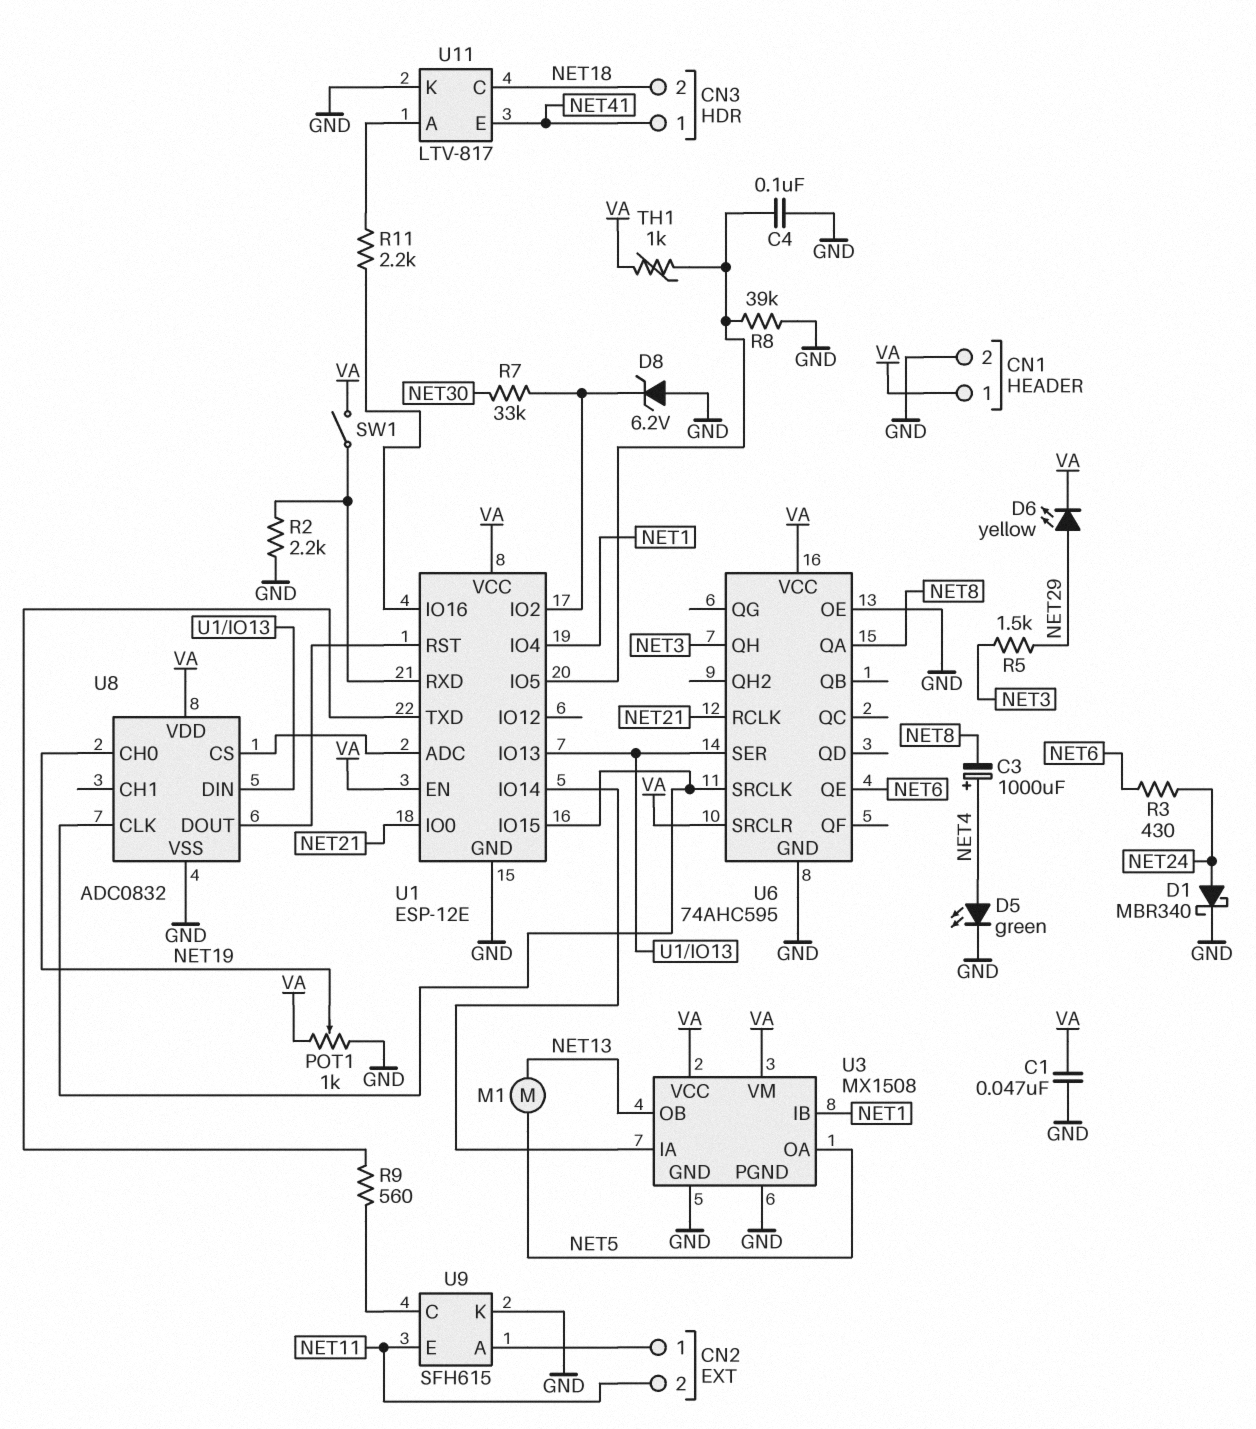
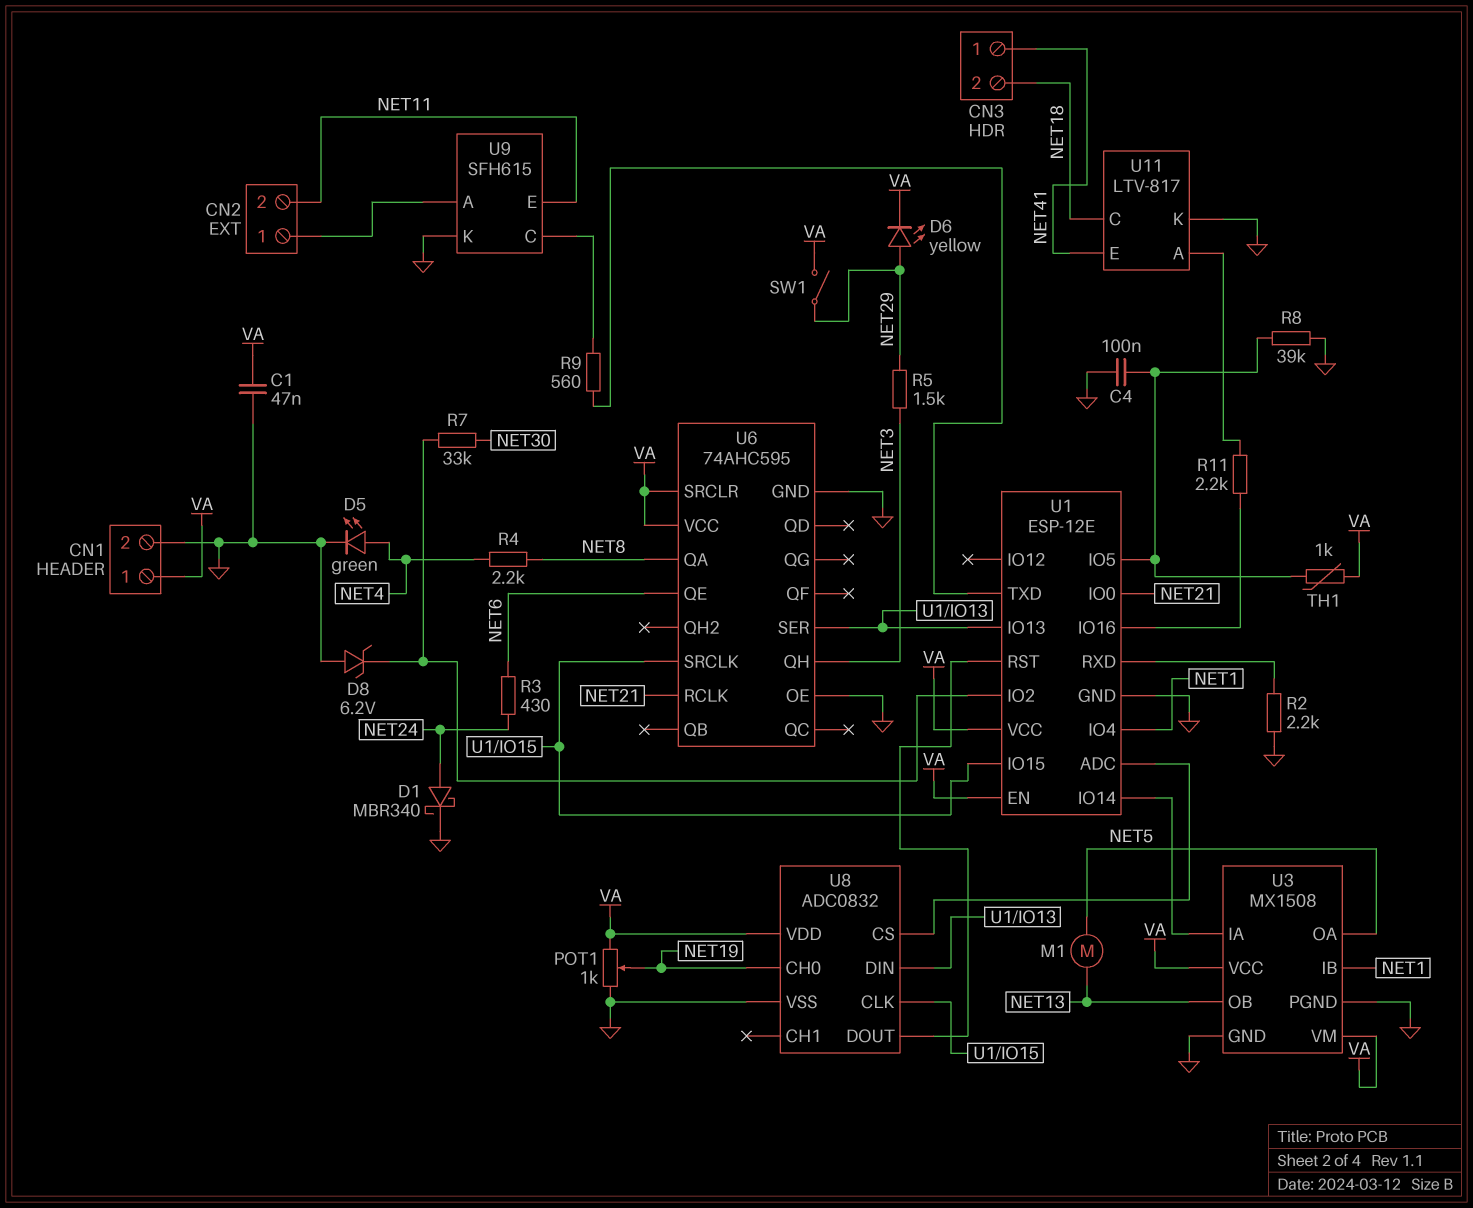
C3: 1000uF (plus NET4, minus NET8) -> none
R4: none -> 2.2k (NET4, NET8)
SW1: switch (U1/RXD, VA) -> switch (NET29, VA)

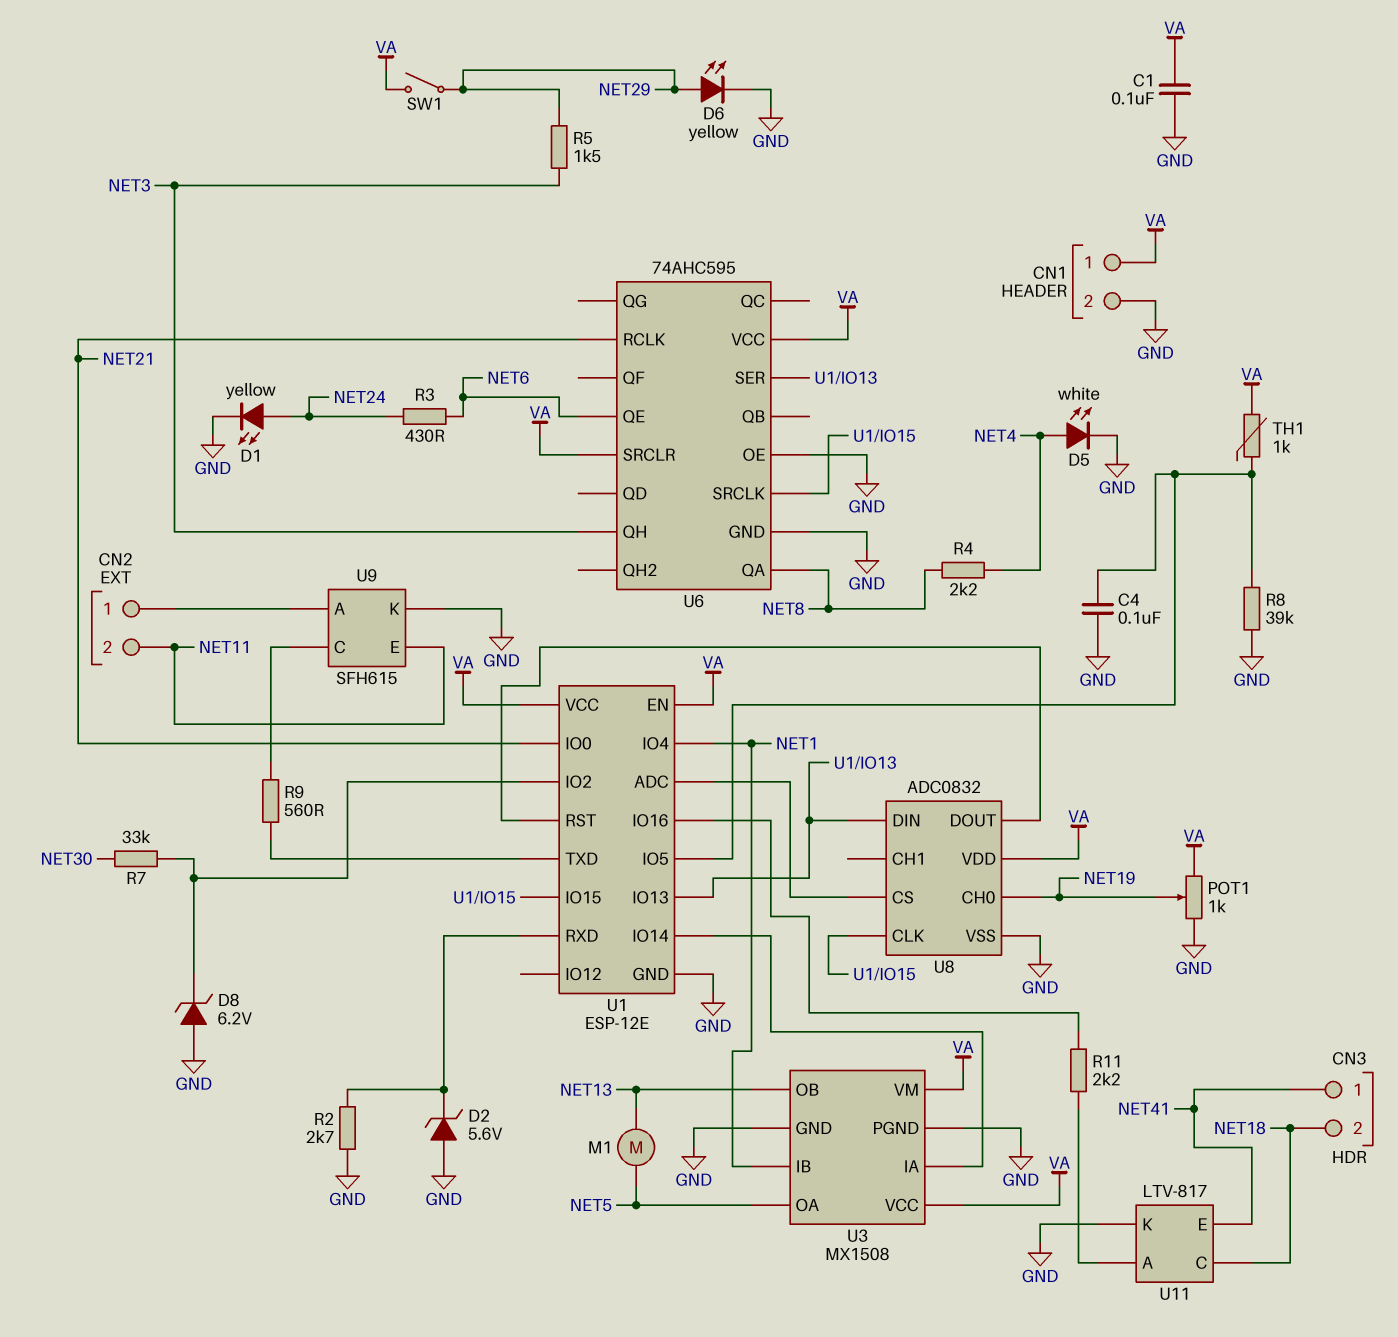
C1: 47nF (GND, VA) -> 100nF (GND, VA)
D1: schottky MBR340 (A NET24, K GND) -> LED yellow (A NET24, K GND)
D2: none -> zener 5.6V (A GND, K U1/RXD)
D5: LED green (A NET4, K GND) -> LED white (A NET4, K GND)
D6: LED yellow (A NET29, K VA) -> LED yellow (A NET29, K GND)
R2: 2.2k (GND, U1/RXD) -> 2.7k (GND, U1/RXD)

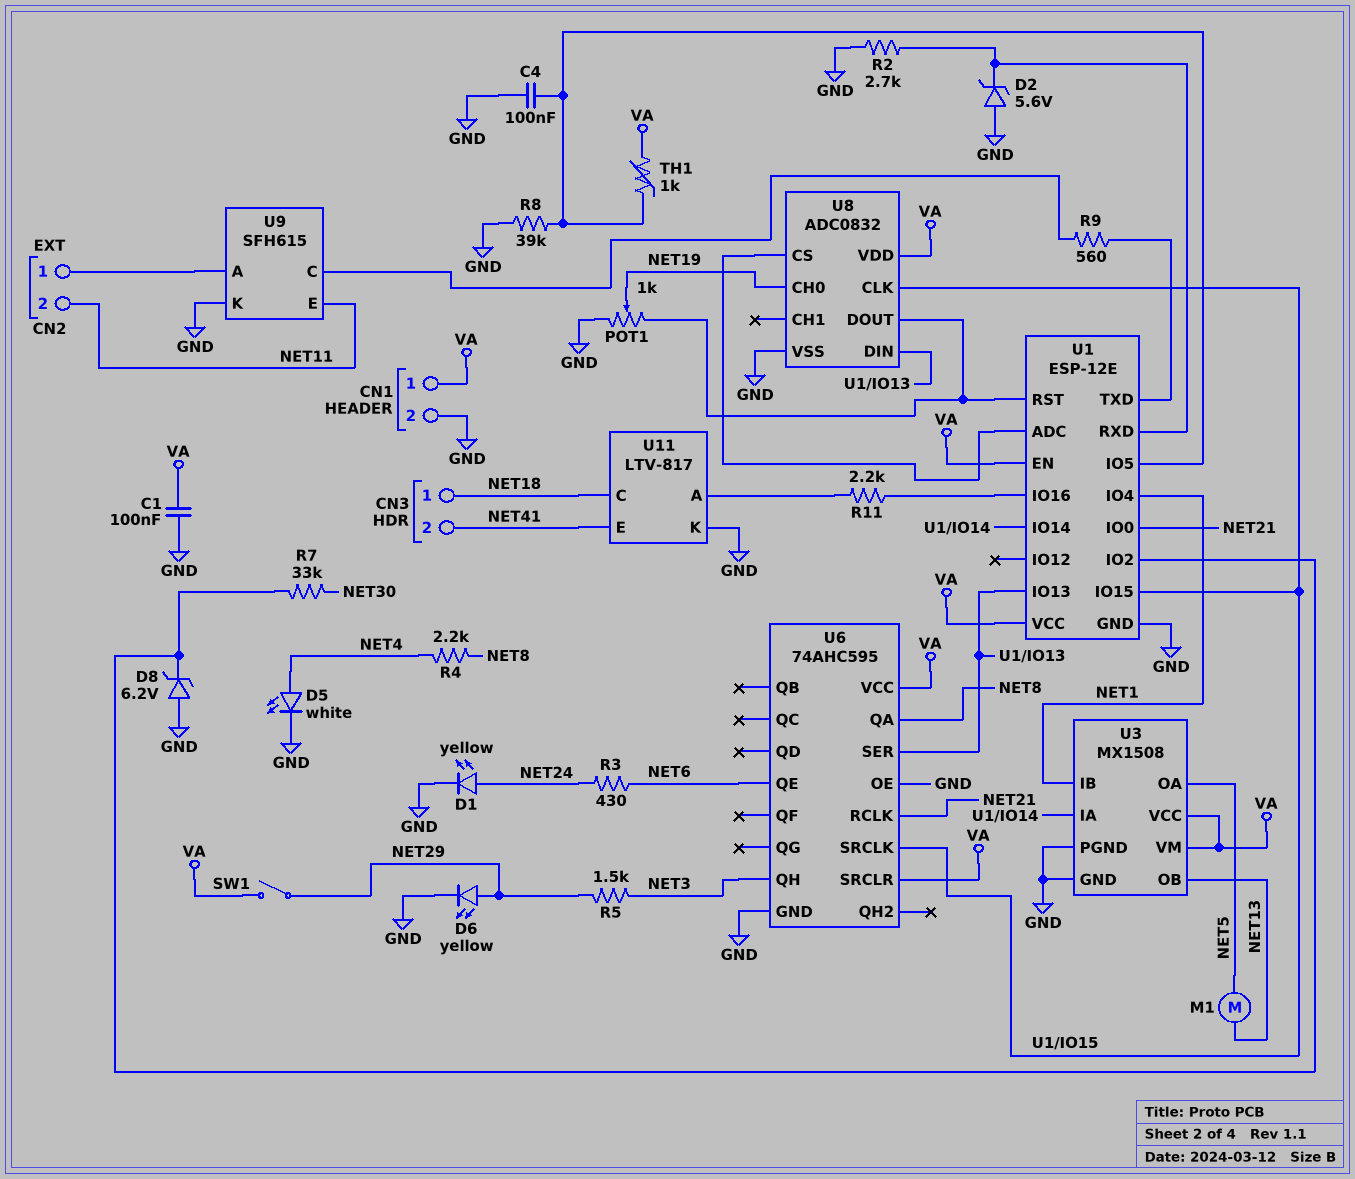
CN3 pin 1: NET41 -> NET18
CN3 pin 2: NET18 -> NET41
POT1: 1k (GND, VA, wiper NET19) -> 1k (GND, U1/RST, wiper NET19)

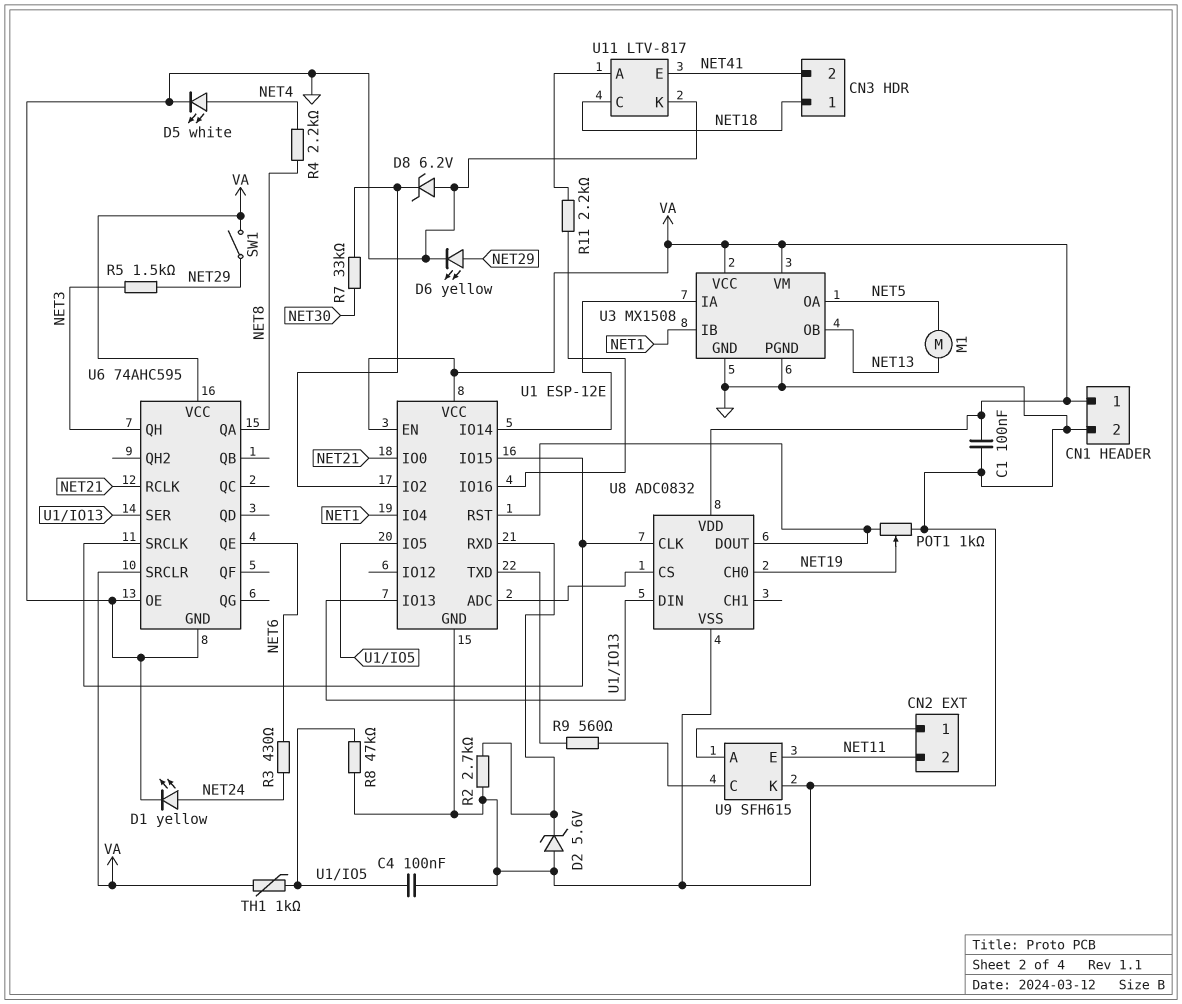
R8: 39k (GND, U1/IO5) -> 47k (GND, U1/IO5)

